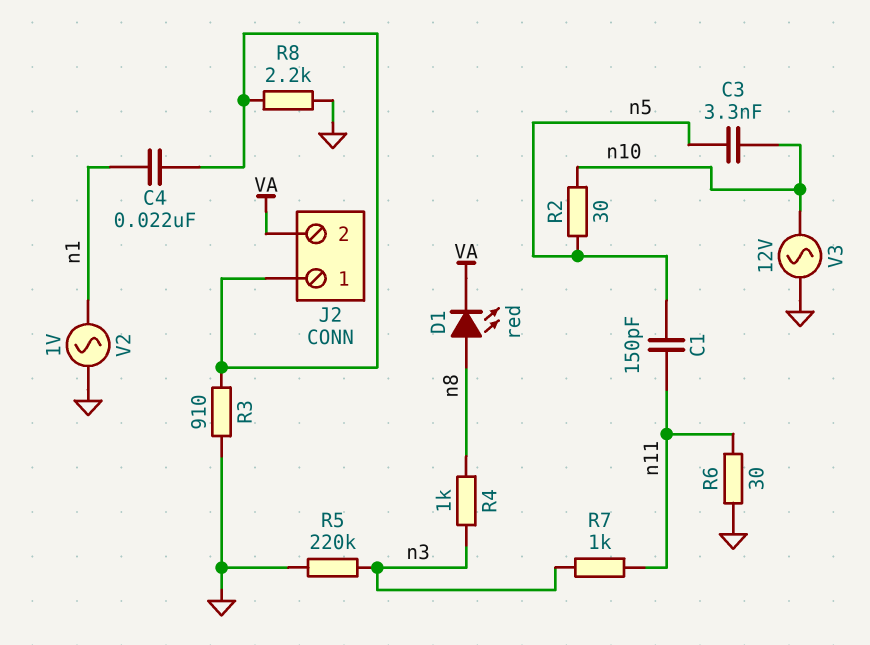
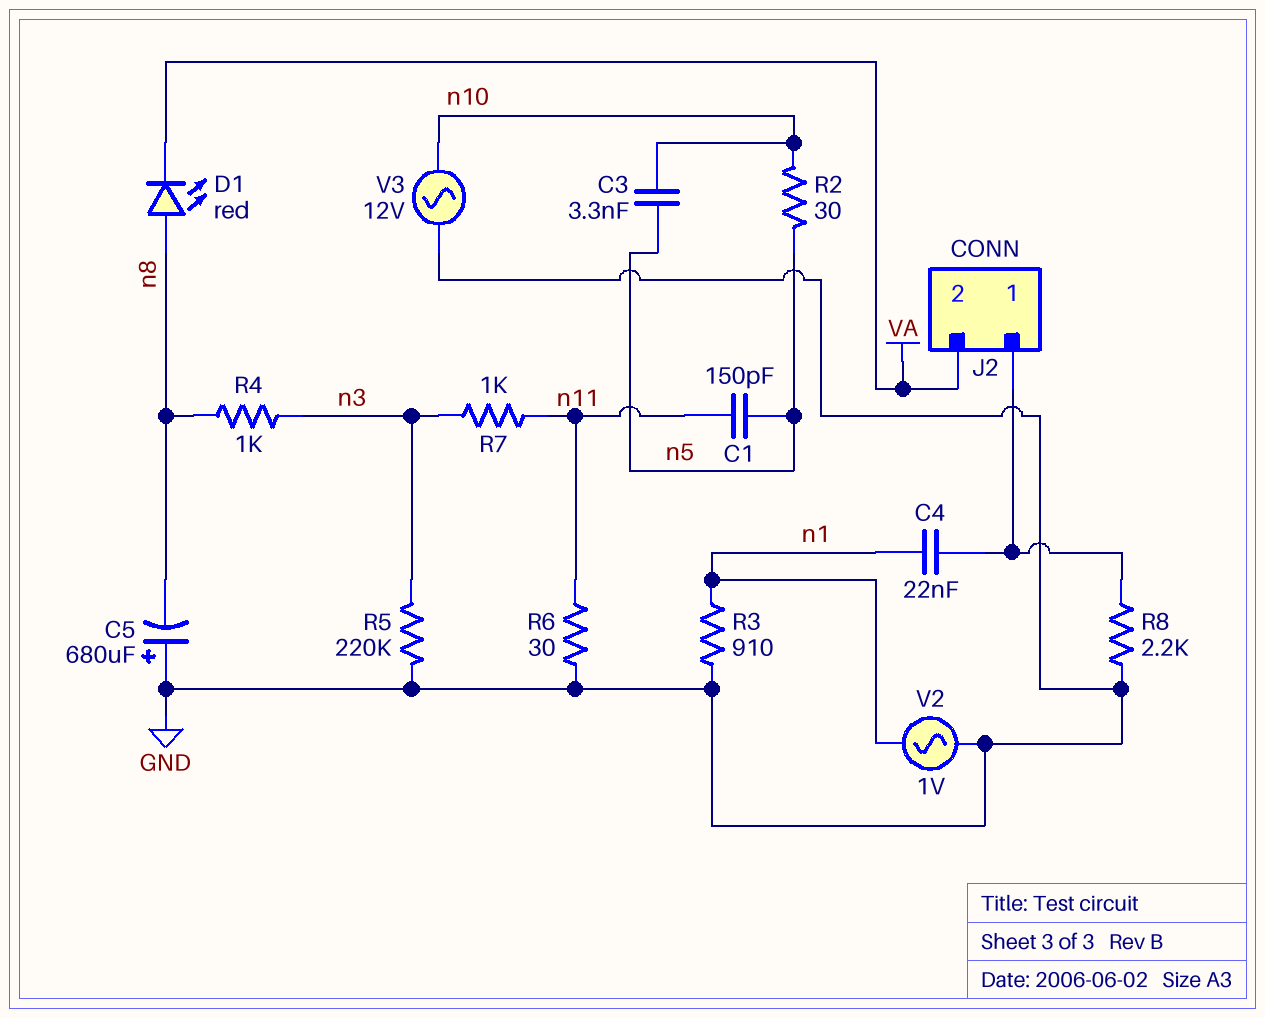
C5: none -> 680uF (plus GND, minus n8)
R3: 910 (GND, J2/1) -> 910 (GND, n1)

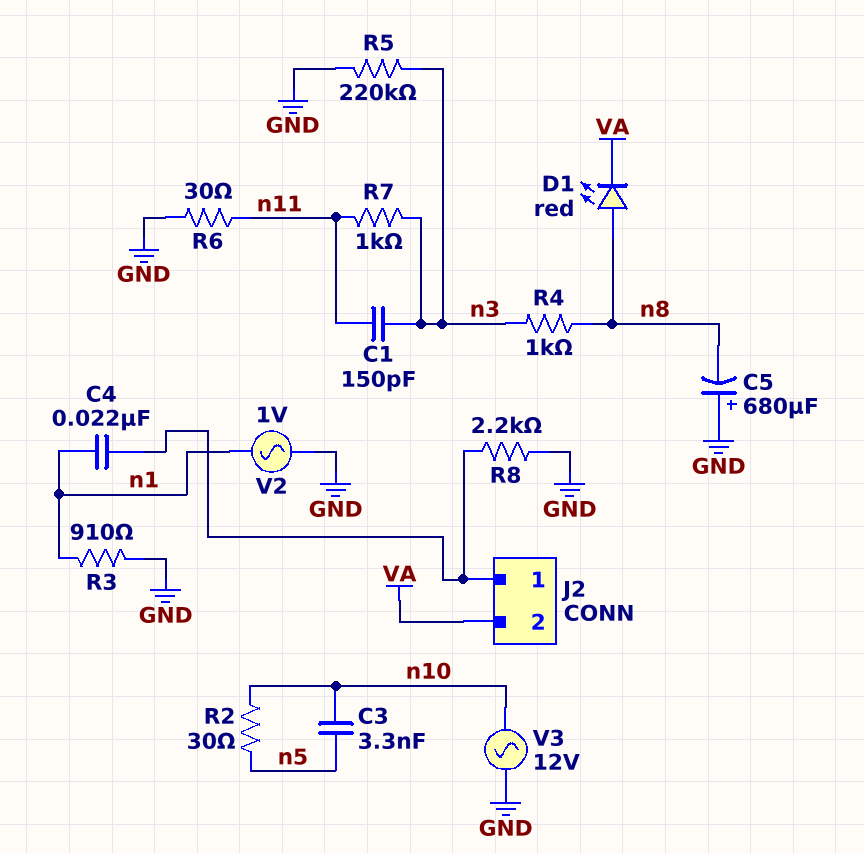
C1: 150pF (n5, n11) -> 150pF (n3, n11)

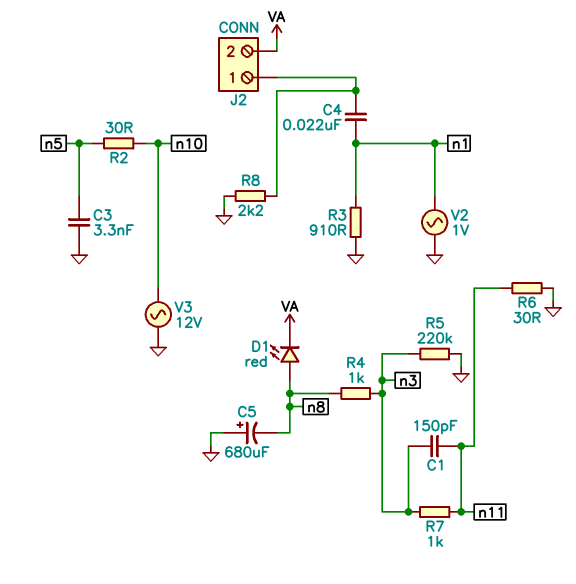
C3: 3.3nF (n5, n10) -> 3.3nF (GND, n5)

